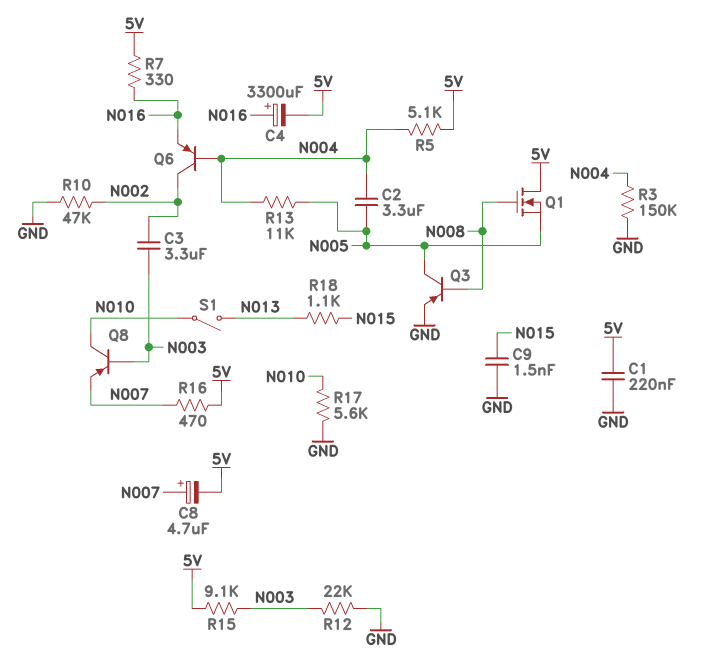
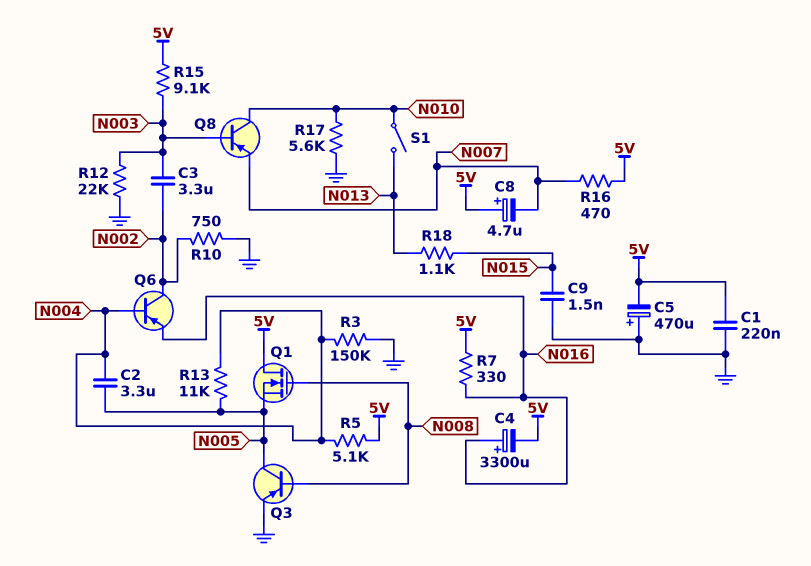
C5: none -> 470uF (plus GND, minus 5V)
C8: 4.7uF (plus N007, minus 5V) -> 4.7uF (plus 5V, minus N007)
R10: 47k (GND, N002) -> 750 (GND, N002)

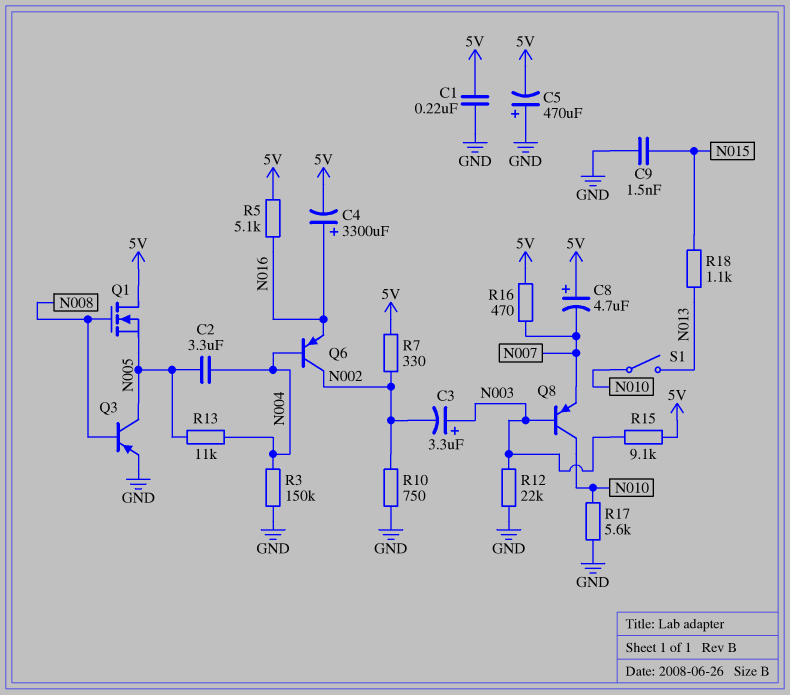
C3: 3.3uF (N002, N003) -> 3.3uF (plus N003, minus N002)
R5: 5.1k (5V, N004) -> 5.1k (5V, N016)
R7: 330 (5V, N016) -> 330 (5V, N002)

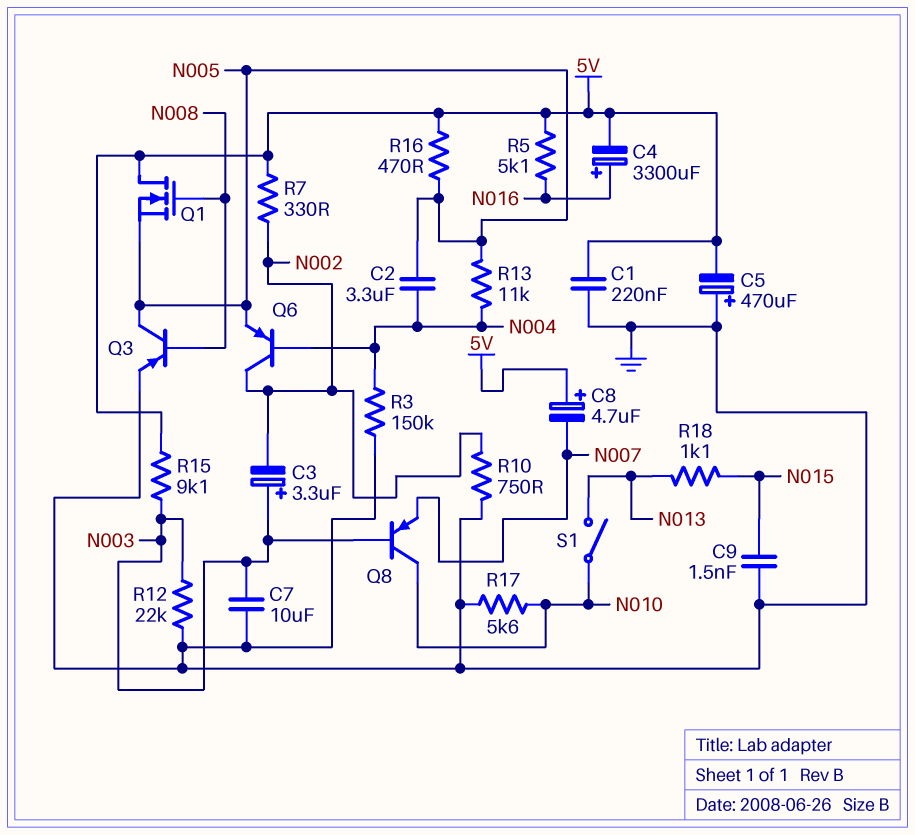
C7: none -> 10uF (GND, N003)
Q6: PNP (B N004, C N002, E N016) -> PNP (B N004, C N002, E N005)
R16: 470 (5V, N007) -> 470 (5V, N005)

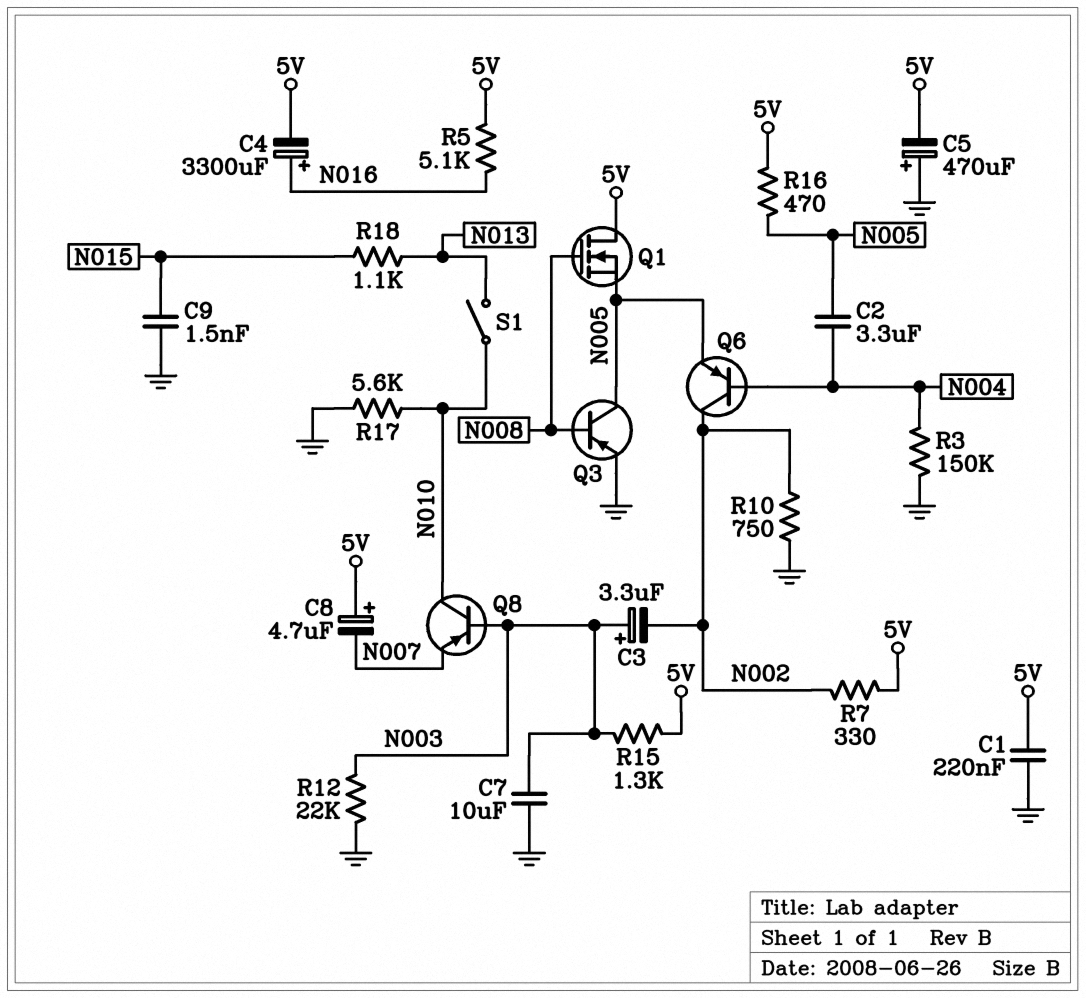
R13: 11k (N004, N005) -> none
R15: 9.1k (5V, N003) -> 1.3k (5V, N003)

